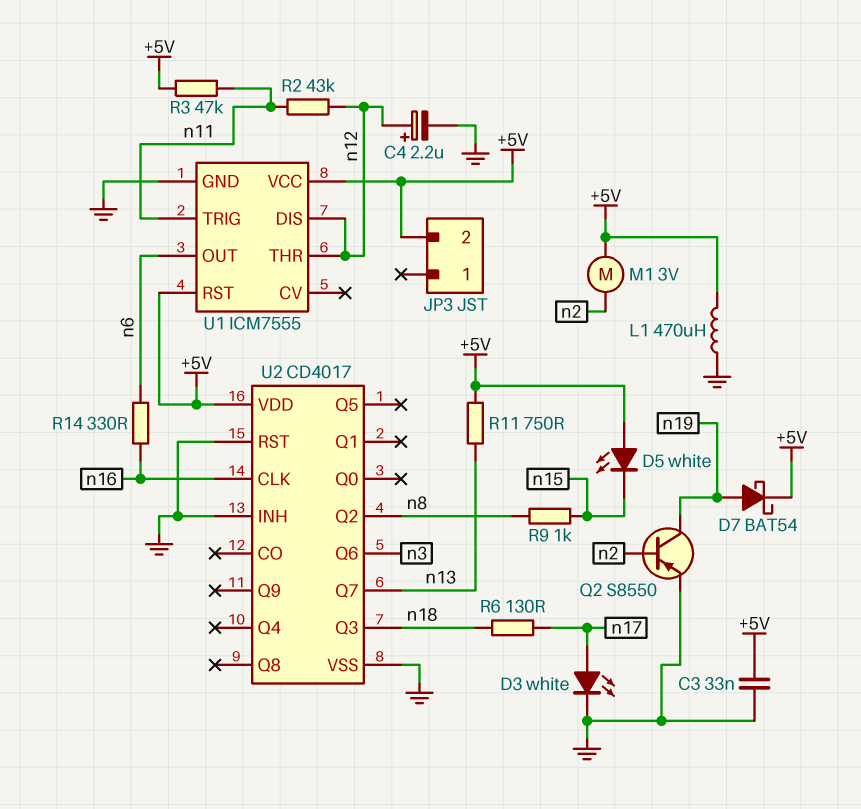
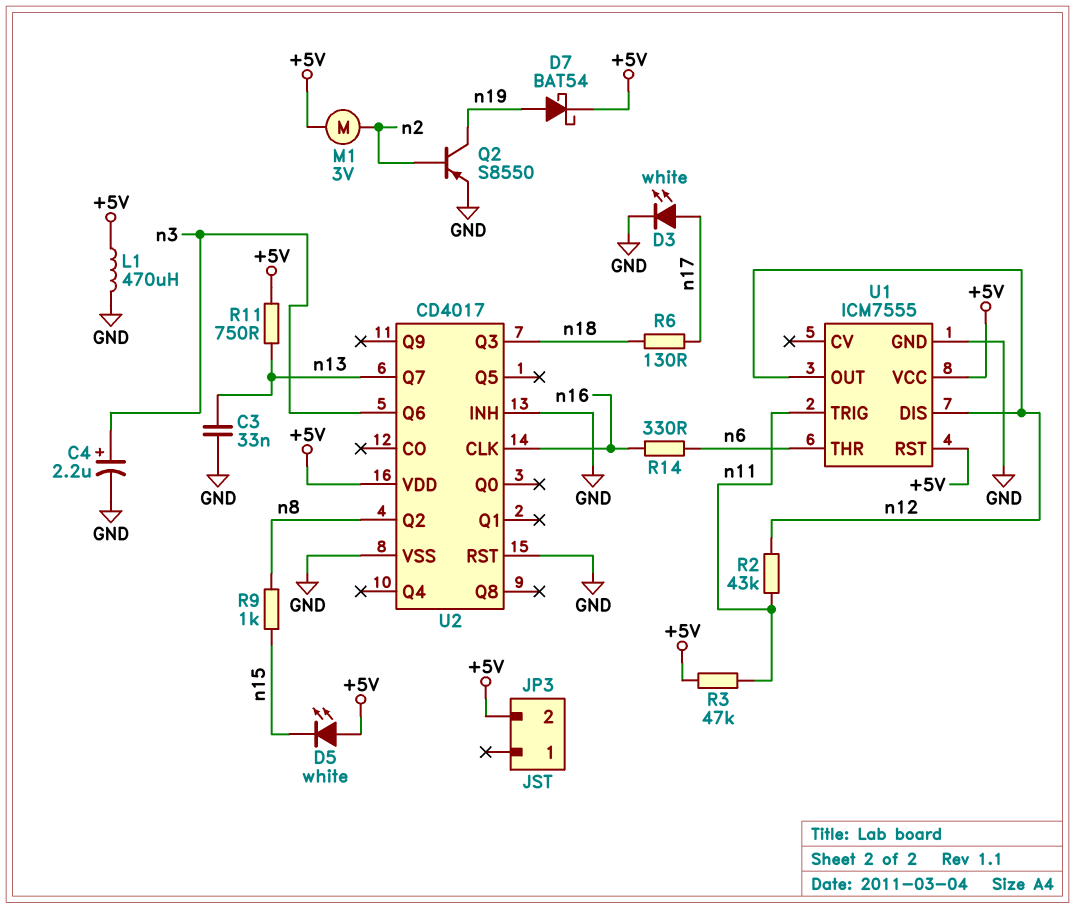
C3: 33nF (+5V, GND) -> 33nF (GND, n13)
C4: 2.2uF (plus n12, minus GND) -> 2.2uF (plus n3, minus GND)
U1 pin OUT: n6 -> n12
U1 pin THR: n12 -> n6

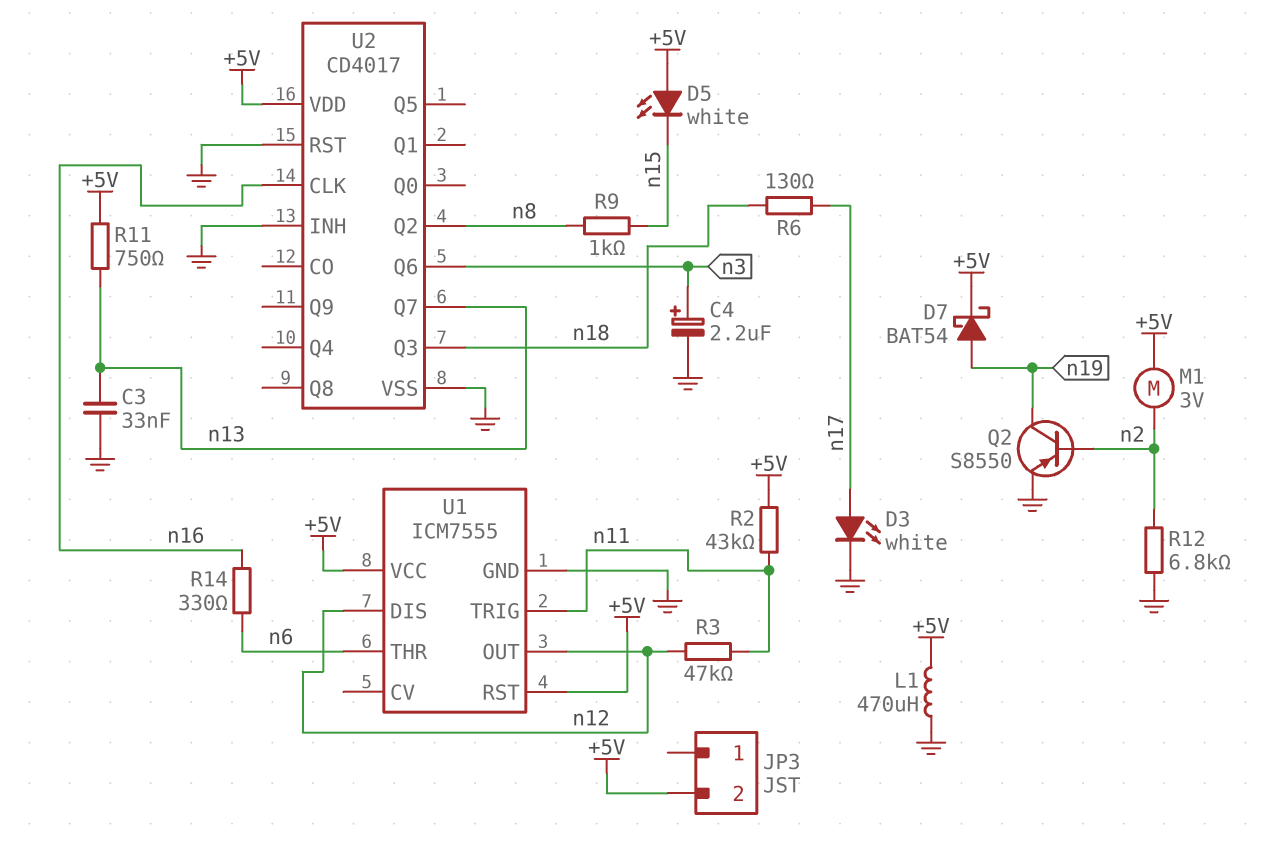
R2: 43k (n11, n12) -> 43k (+5V, n11)
R3: 47k (+5V, n11) -> 47k (n11, n12)
R12: none -> 6.8k (GND, n2)

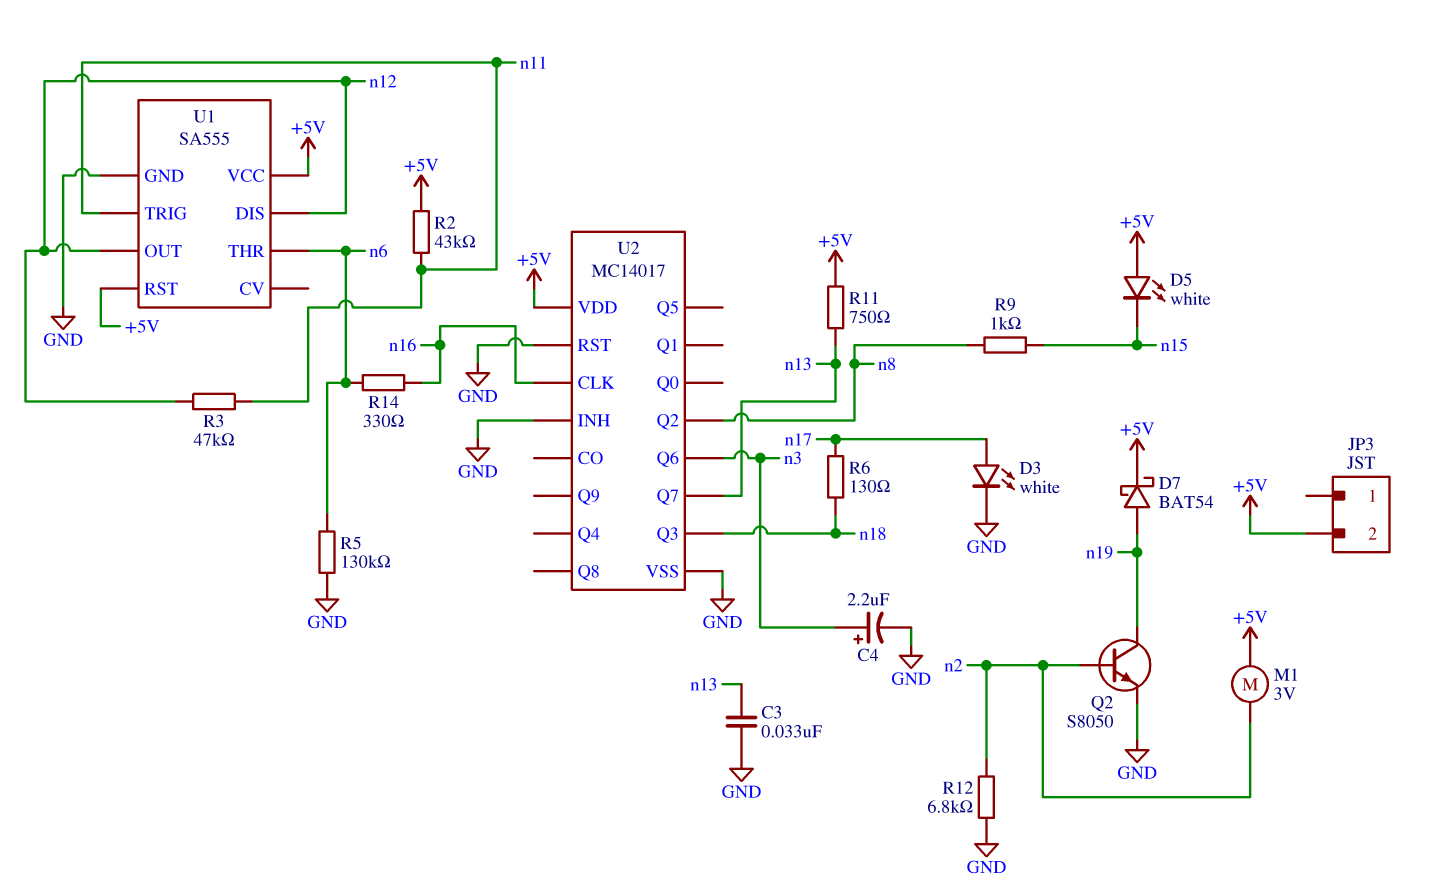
L1: 470uH (+5V, GND) -> none
Q2: PNP S8550 (B n2, C n19, E GND) -> NPN S8050 (B n2, C n19, E GND)
R5: none -> 130k (GND, n6)
U1: ICM7555 -> SA555
U2: CD4017 -> MC14017

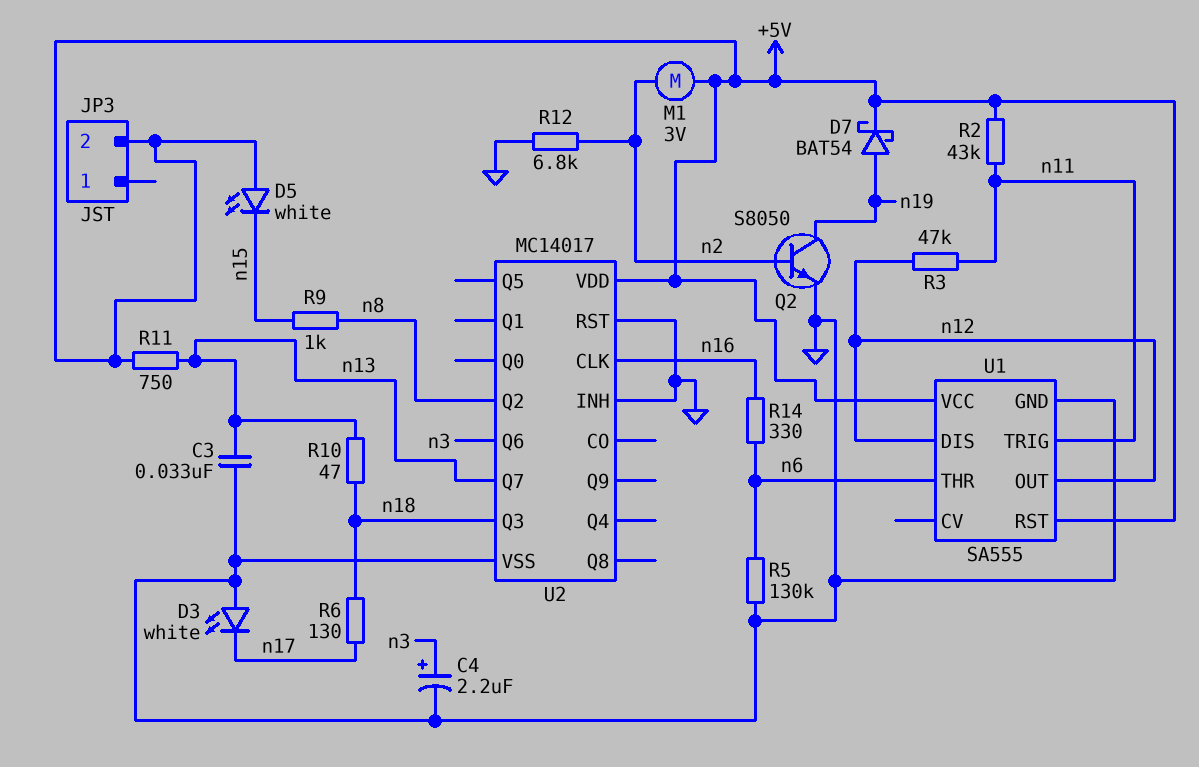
D3: LED white (A n17, K GND) -> LED white (A GND, K n17)
R10: none -> 47 (n13, n18)

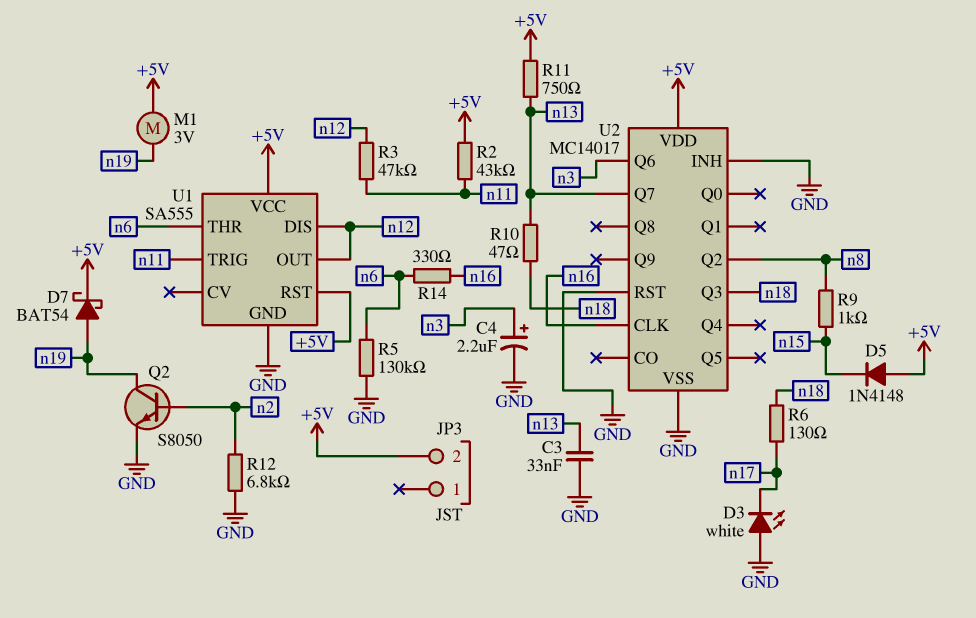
D5: LED white (A +5V, K n15) -> diode 1N4148 (A +5V, K n15)
M1: motor 3V (+5V, n2) -> motor 3V (+5V, n19)

